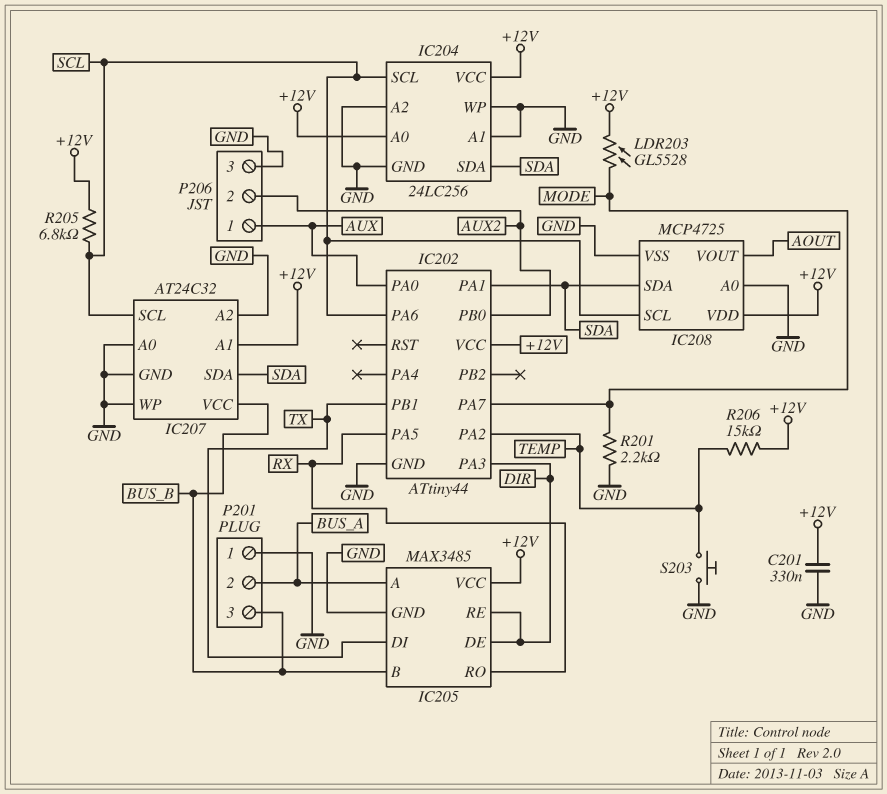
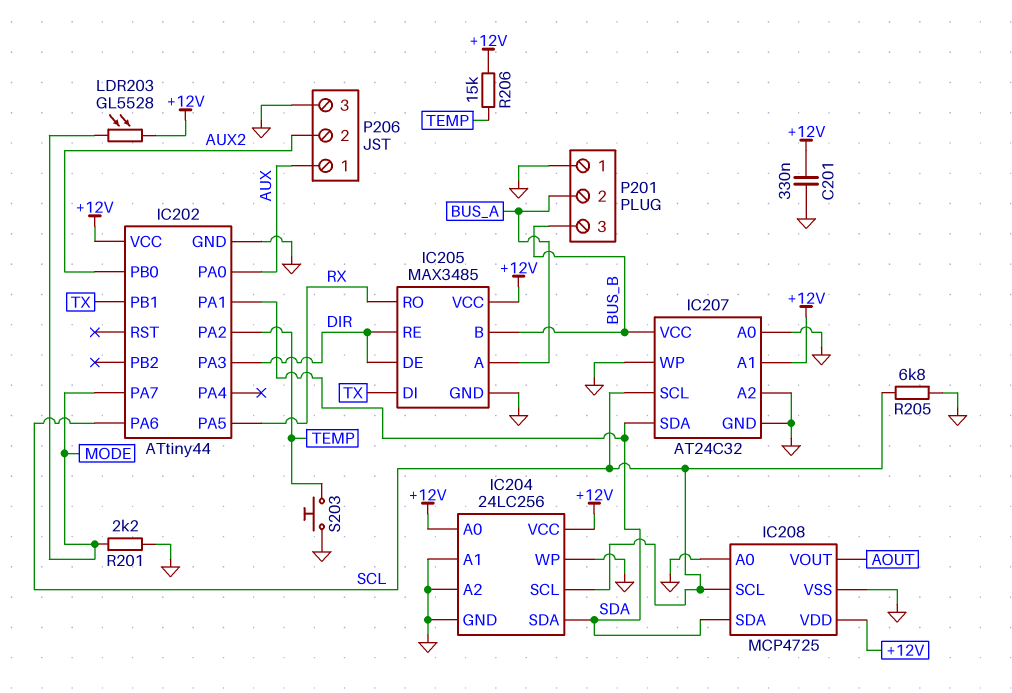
R205: 6.8k (+12V, SCL) -> 6.8k (GND, SCL)

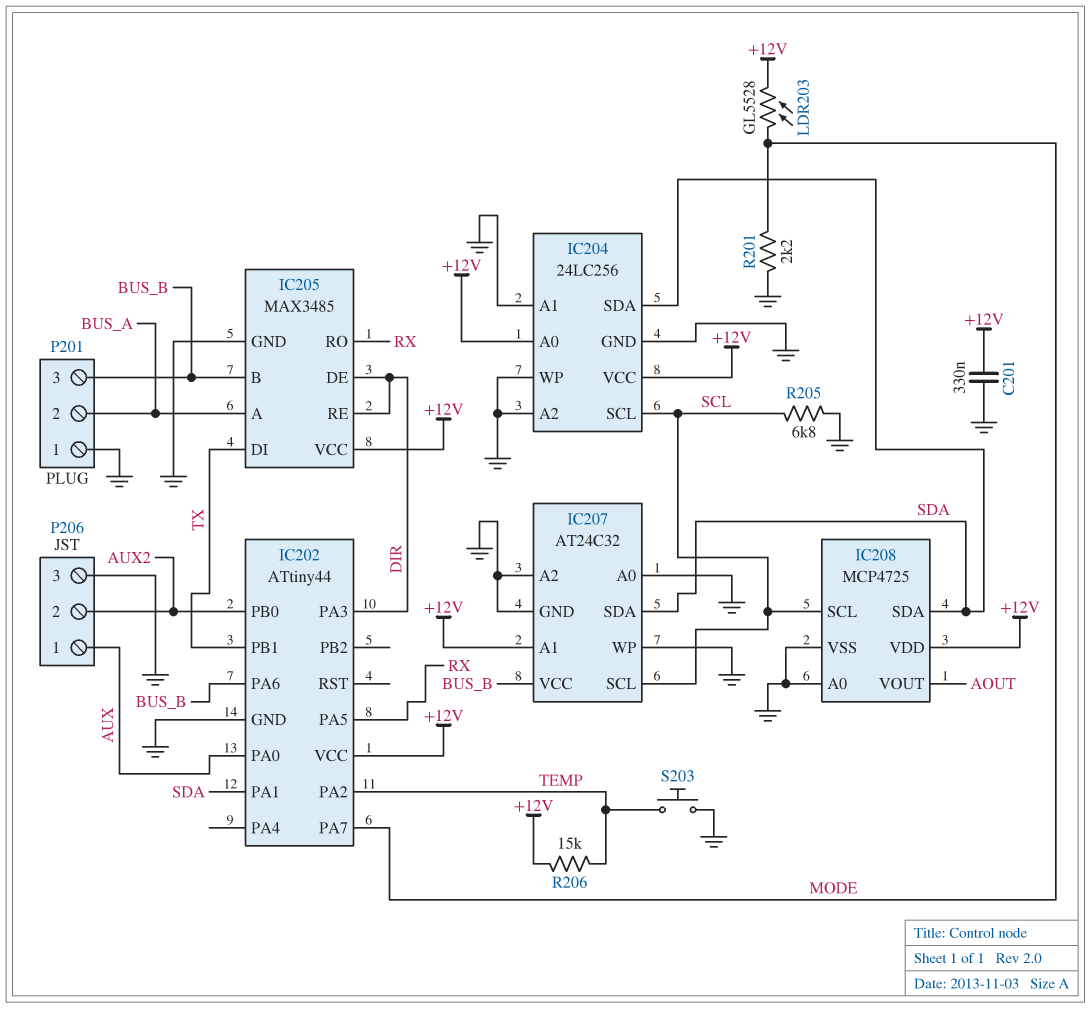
IC202 pin PA6: SCL -> BUS_B

